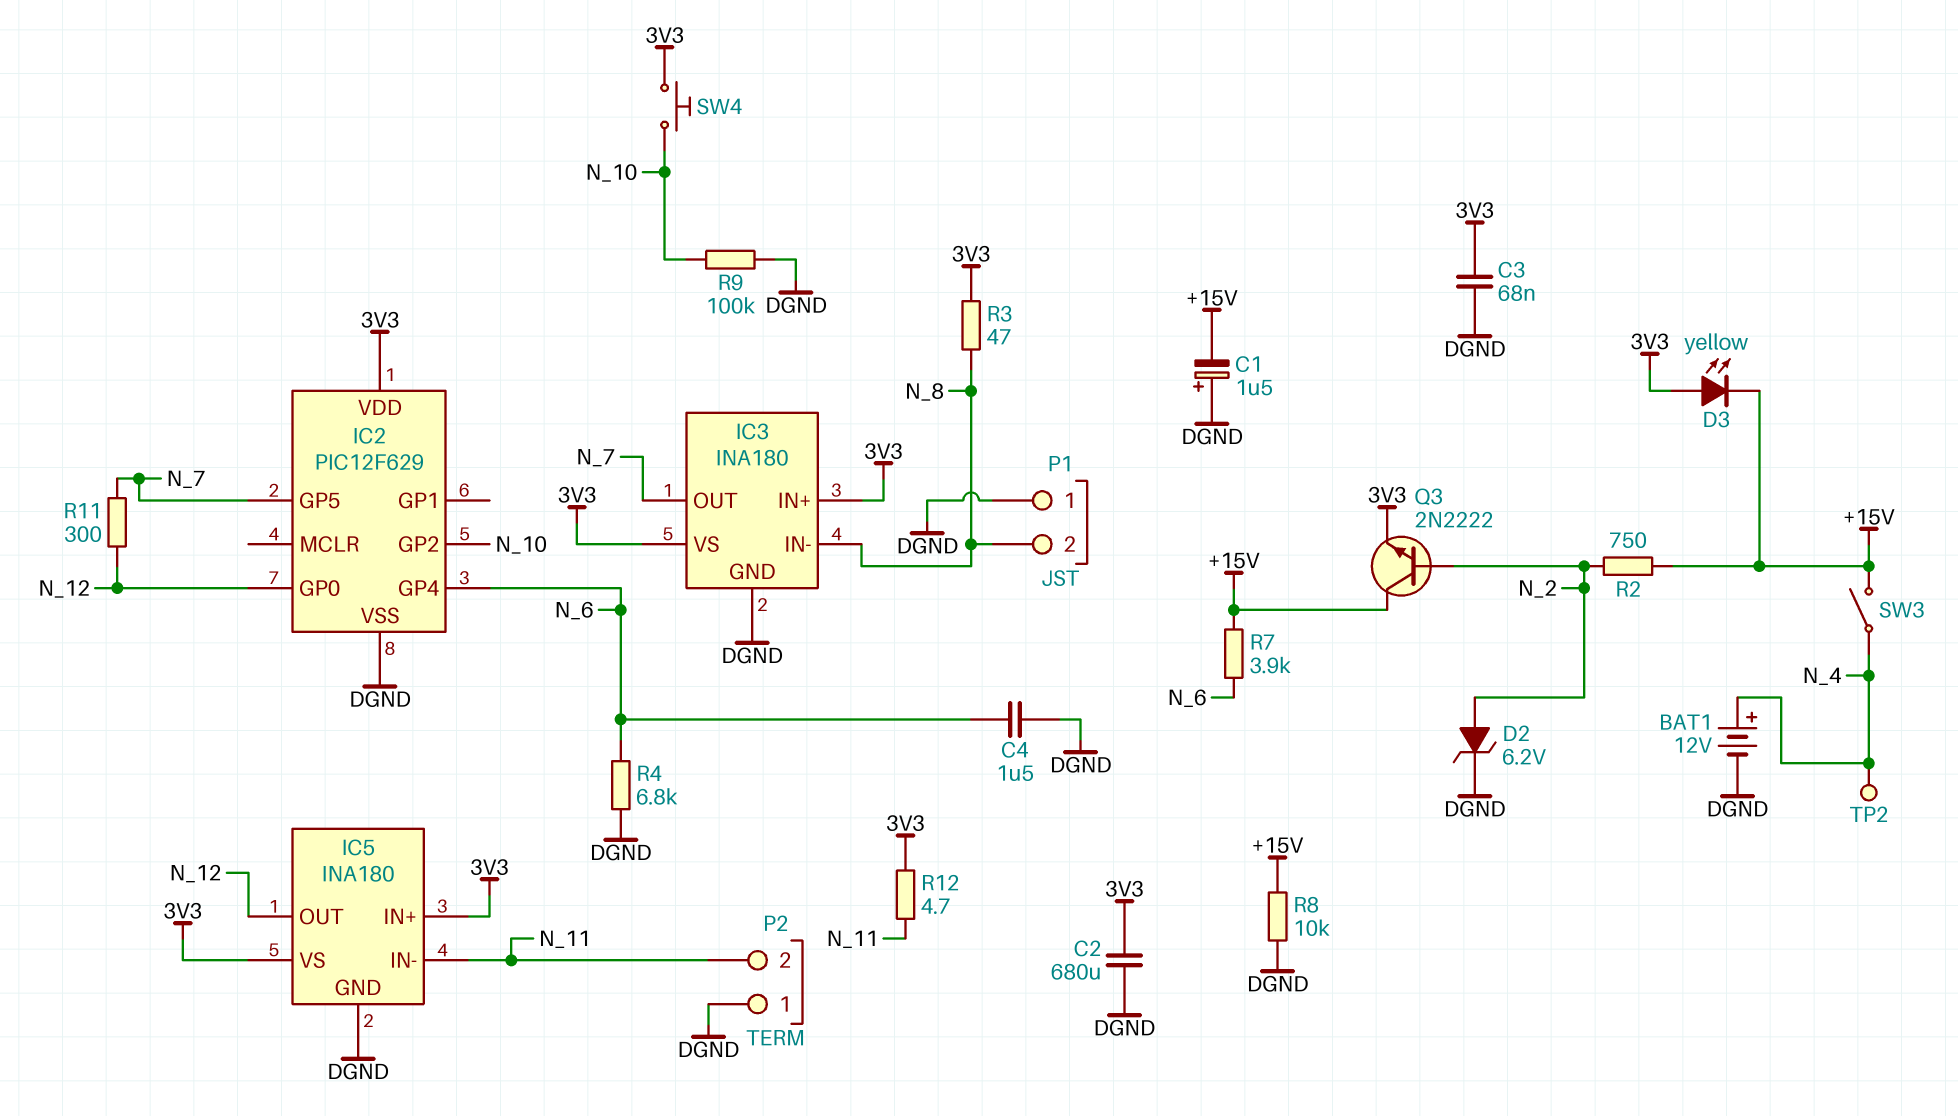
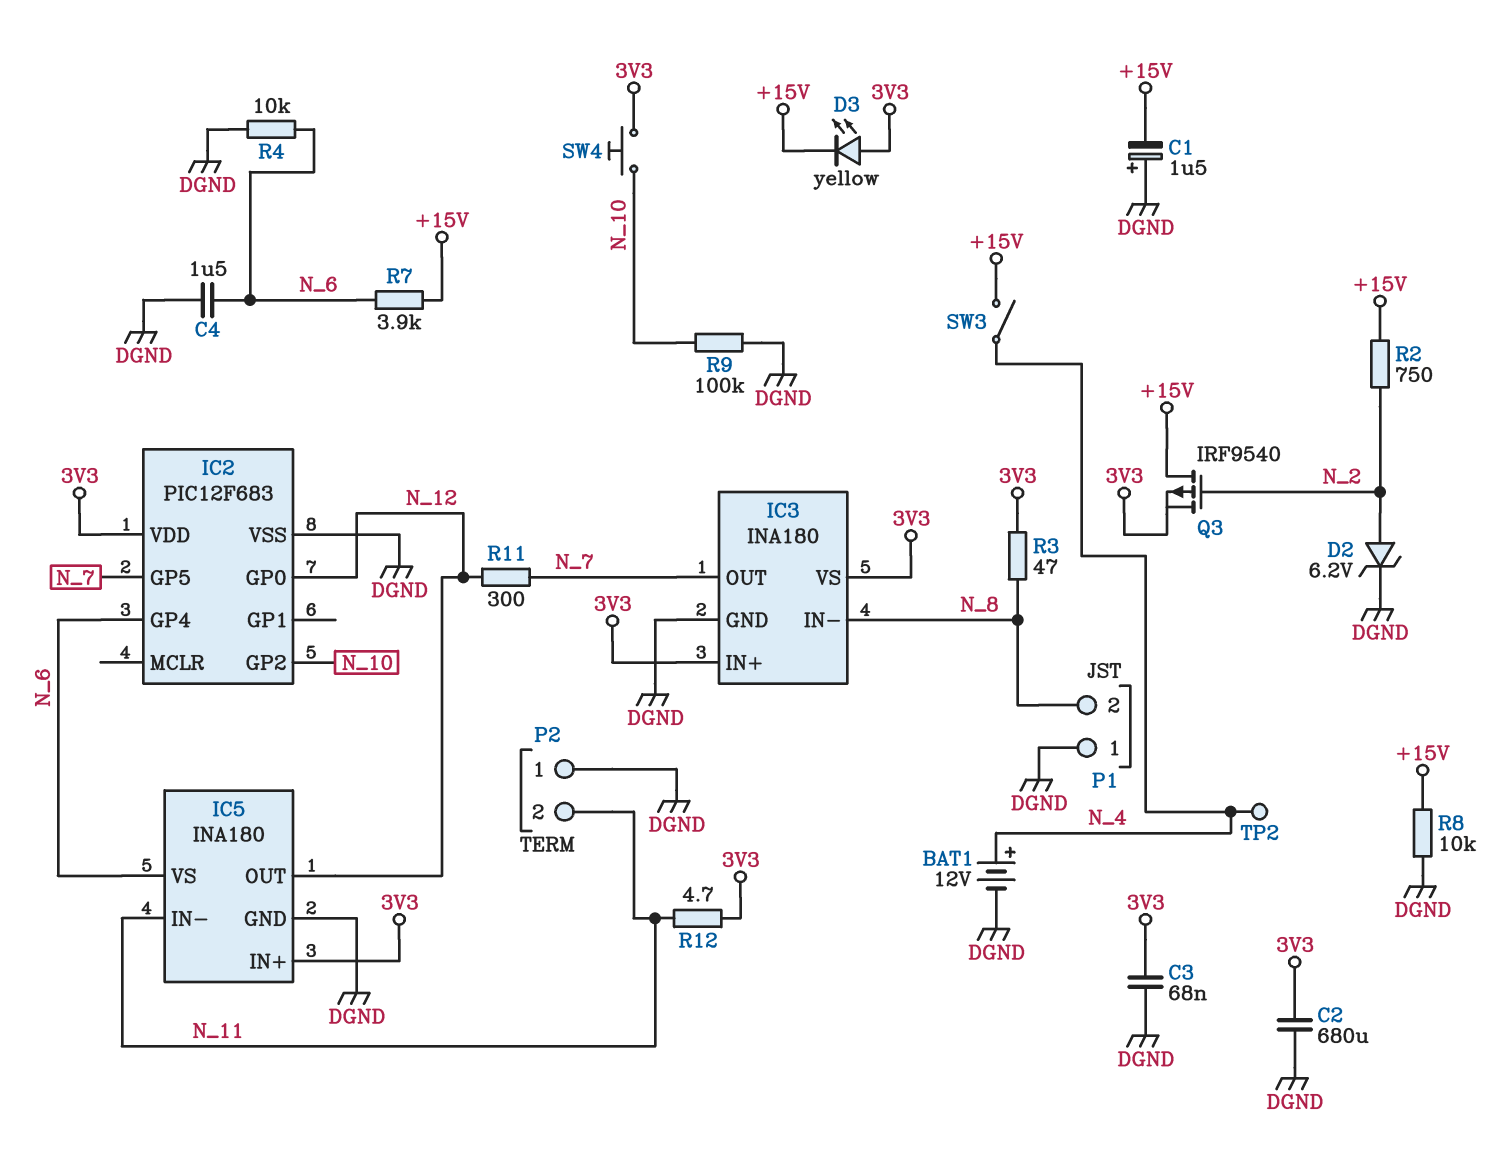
IC2: PIC12F629 -> PIC12F683
IC5 pin VS: 3V3 -> N_6
Q3: NPN 2N2222 (B N_2, C +15V, E 3V3) -> PMOS IRF9540 (G N_2, D +15V, S 3V3)
R4: 6.8k (DGND, N_6) -> 10k (DGND, N_6)

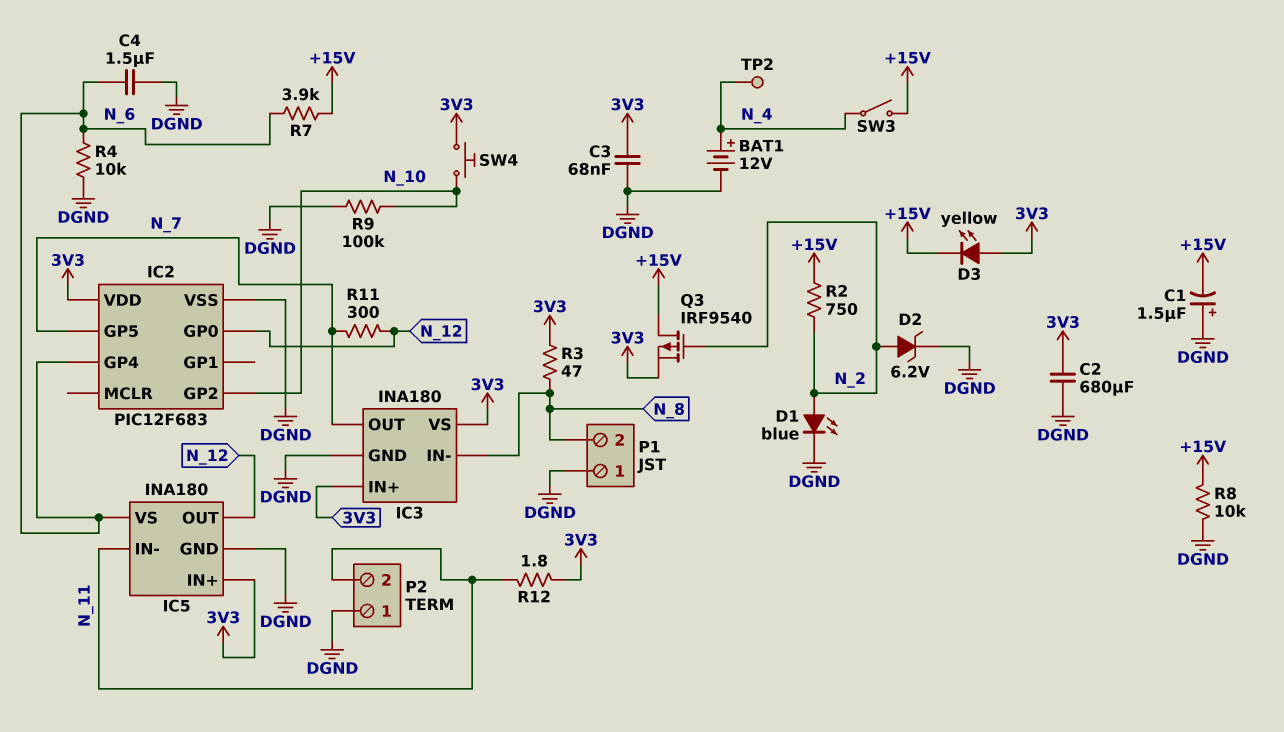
D1: none -> LED blue (A N_2, K DGND)
R12: 4.7 (3V3, N_11) -> 1.8 (3V3, N_11)

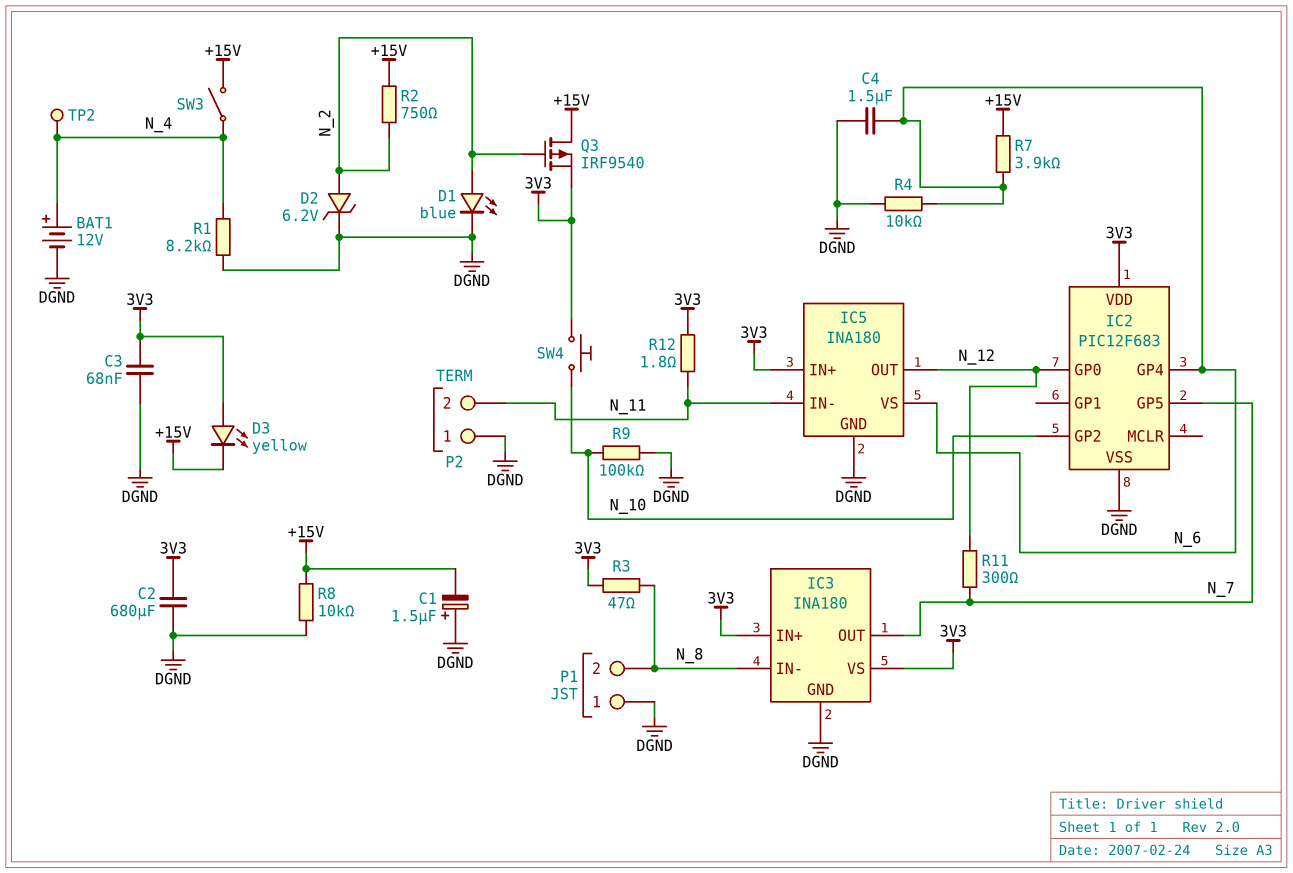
R1: none -> 8.2k (DGND, N_4)

